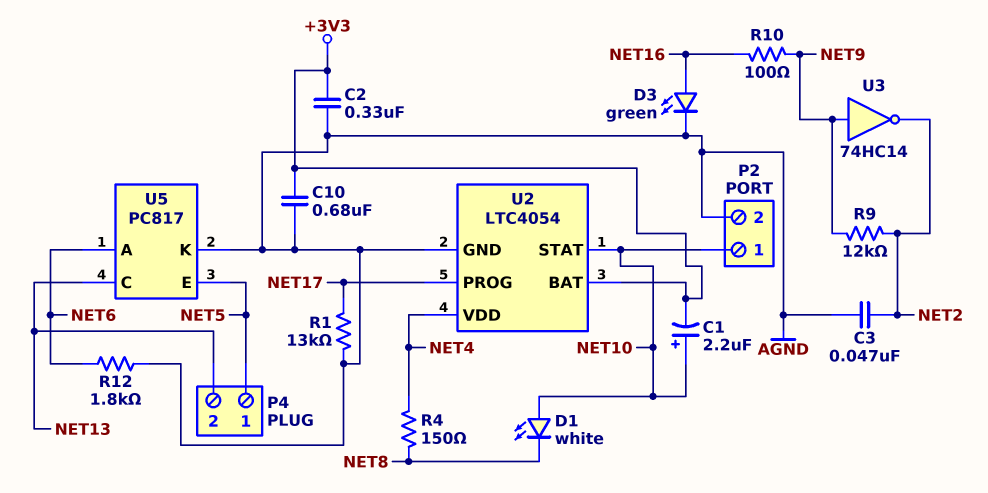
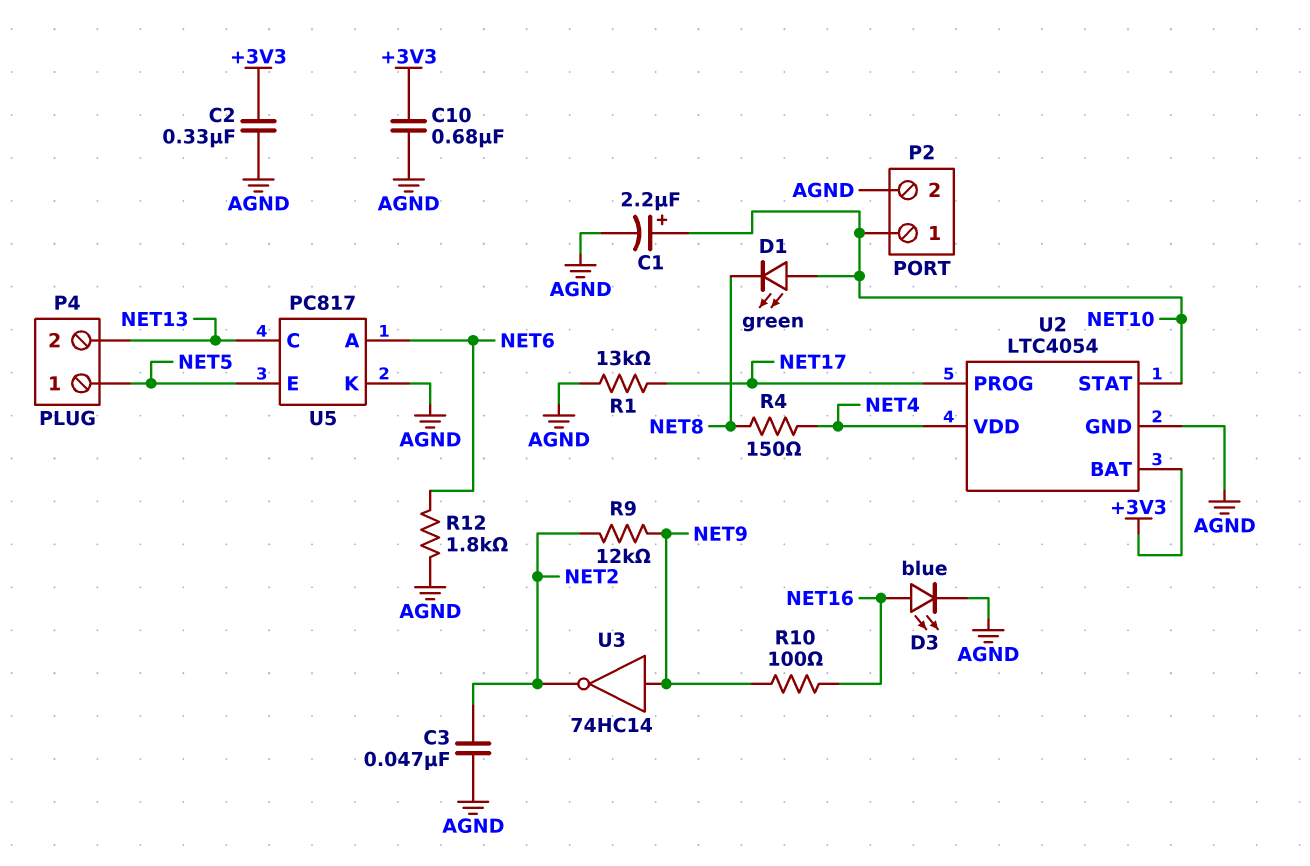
C1: 2.2uF (plus NET10, minus +3V3) -> 2.2uF (plus NET10, minus AGND)
D1: LED white (A NET10, K NET8) -> LED green (A NET10, K NET8)
D3: LED green (A NET16, K AGND) -> LED blue (A NET16, K AGND)

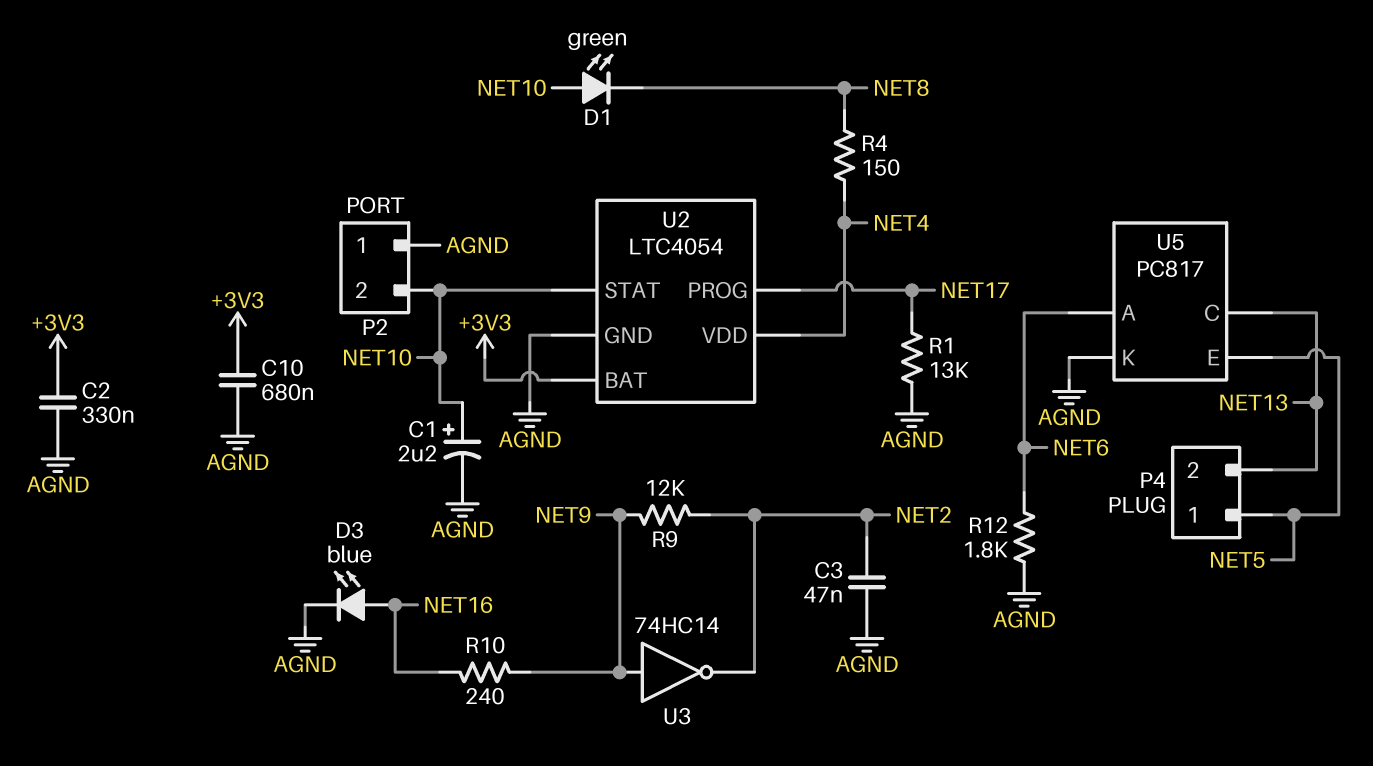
P2 pin 1: NET10 -> AGND
P2 pin 2: AGND -> NET10
R10: 100 (NET9, NET16) -> 240 (NET9, NET16)

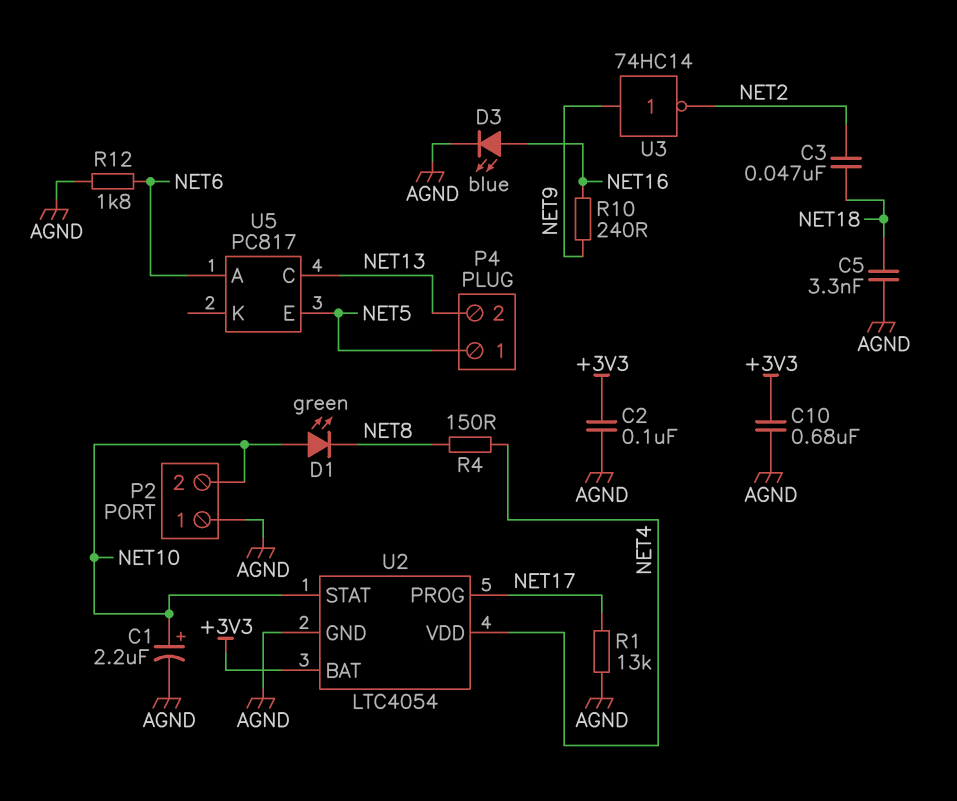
C2: 330nF (+3V3, AGND) -> 100nF (+3V3, AGND)
C3: 47nF (AGND, NET2) -> 47nF (NET2, NET18)
C5: none -> 3.3nF (AGND, NET18)
R9: 12k (NET2, NET9) -> none
U5 pin K: AGND -> none

